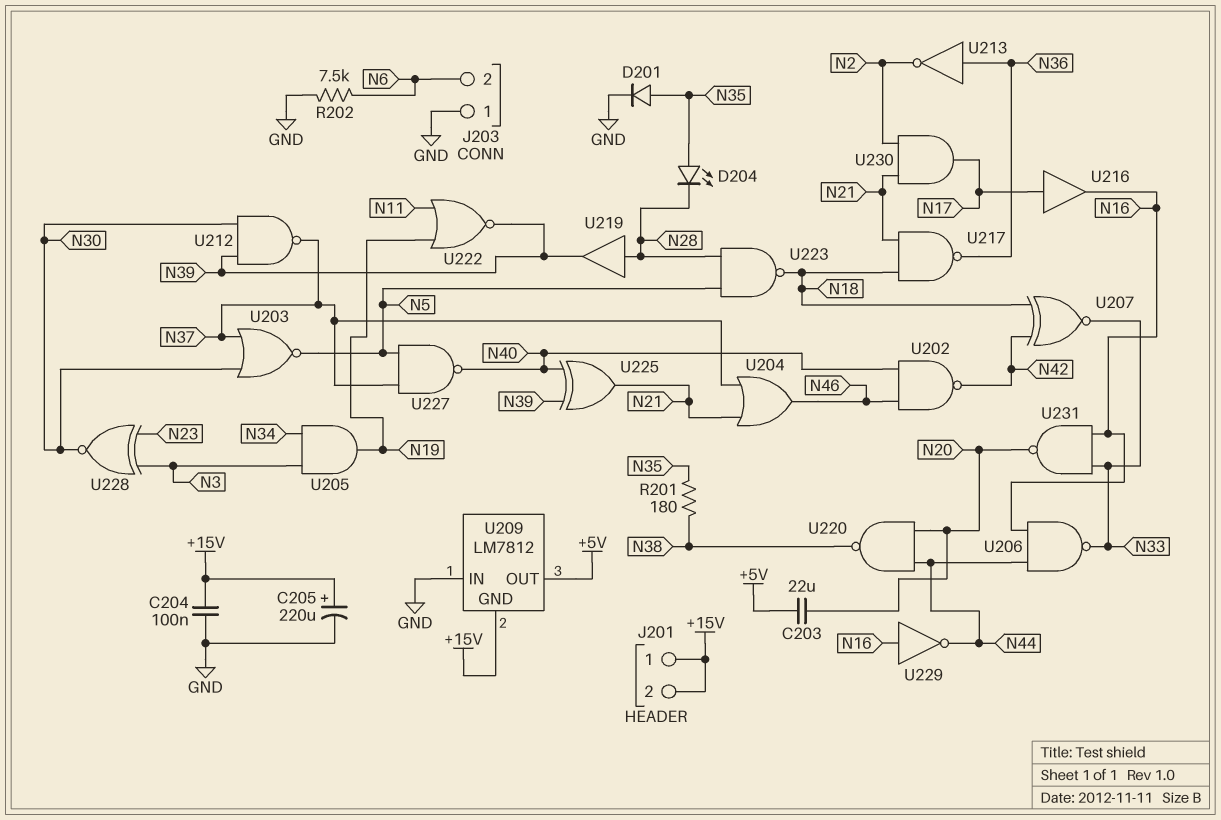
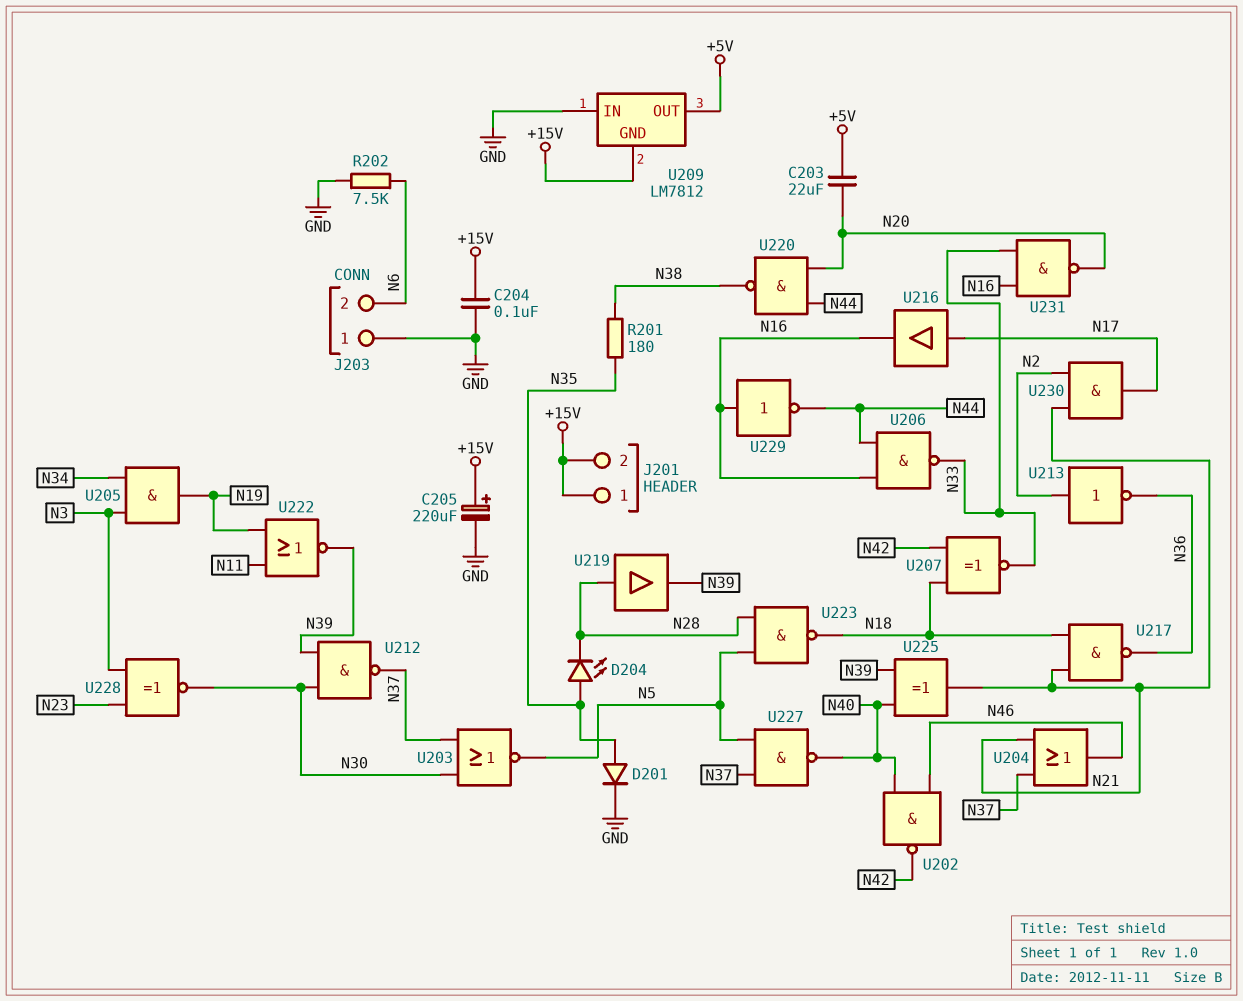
U213: NOT (in N36, out N2) -> NOT (in N2, out N36)

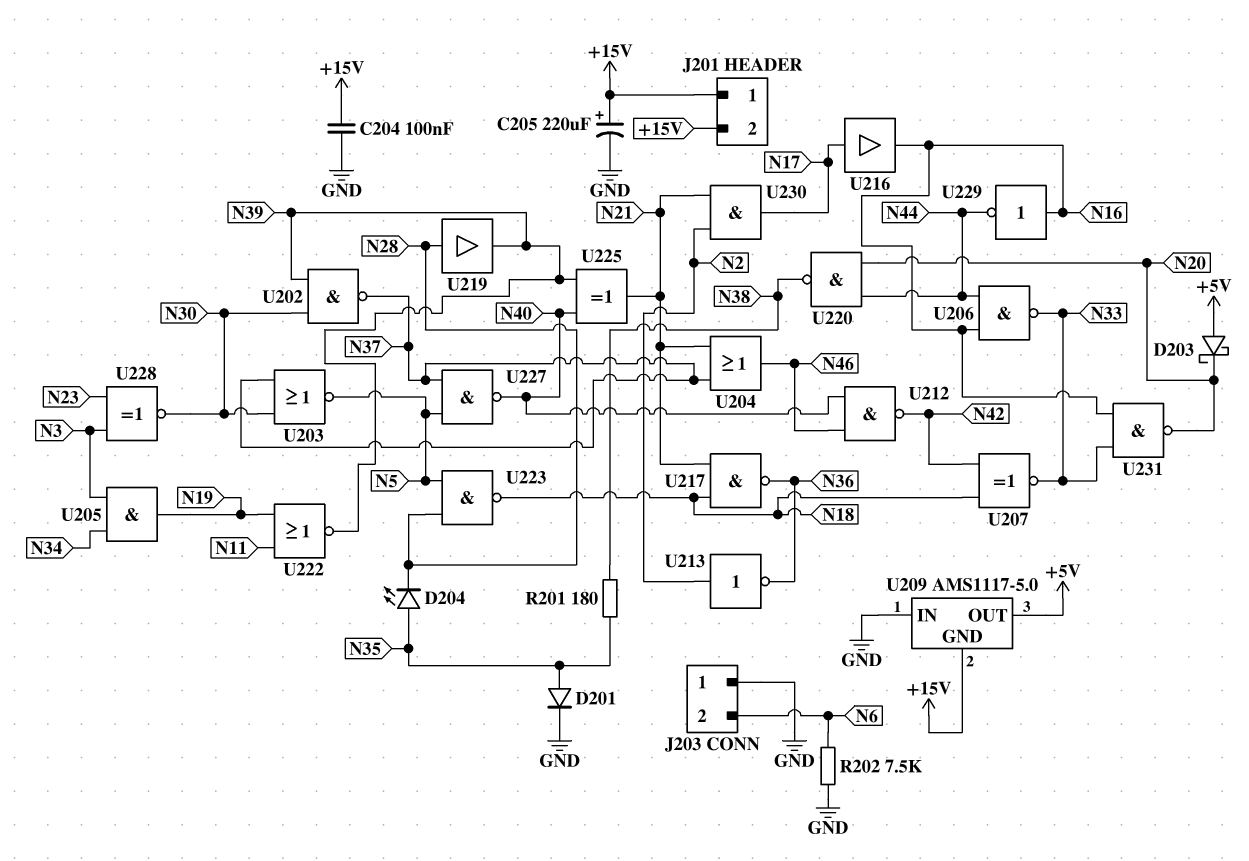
C203: 22uF (+5V, N20) -> none
D203: none -> schottky (A +5V, K N20)
U202: NAND (in N40, in N46, out N42) -> NAND (in N30, in N39, out N37)
U209: LM7812 -> AMS1117-5.0
U212: NAND (in N30, in N39, out N37) -> NAND (in N40, in N46, out N42)

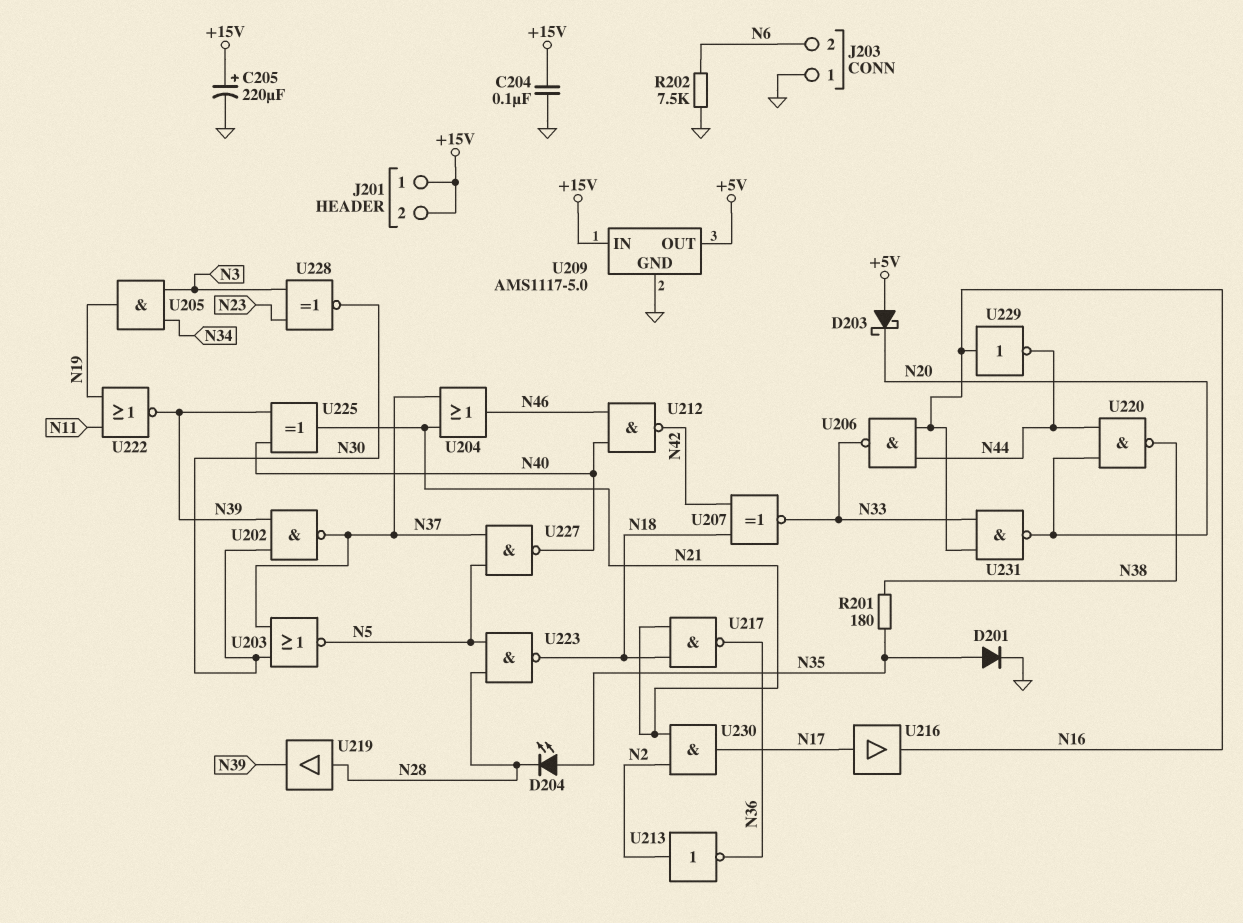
U209 pin GND: +15V -> GND
U209 pin IN: GND -> +15V

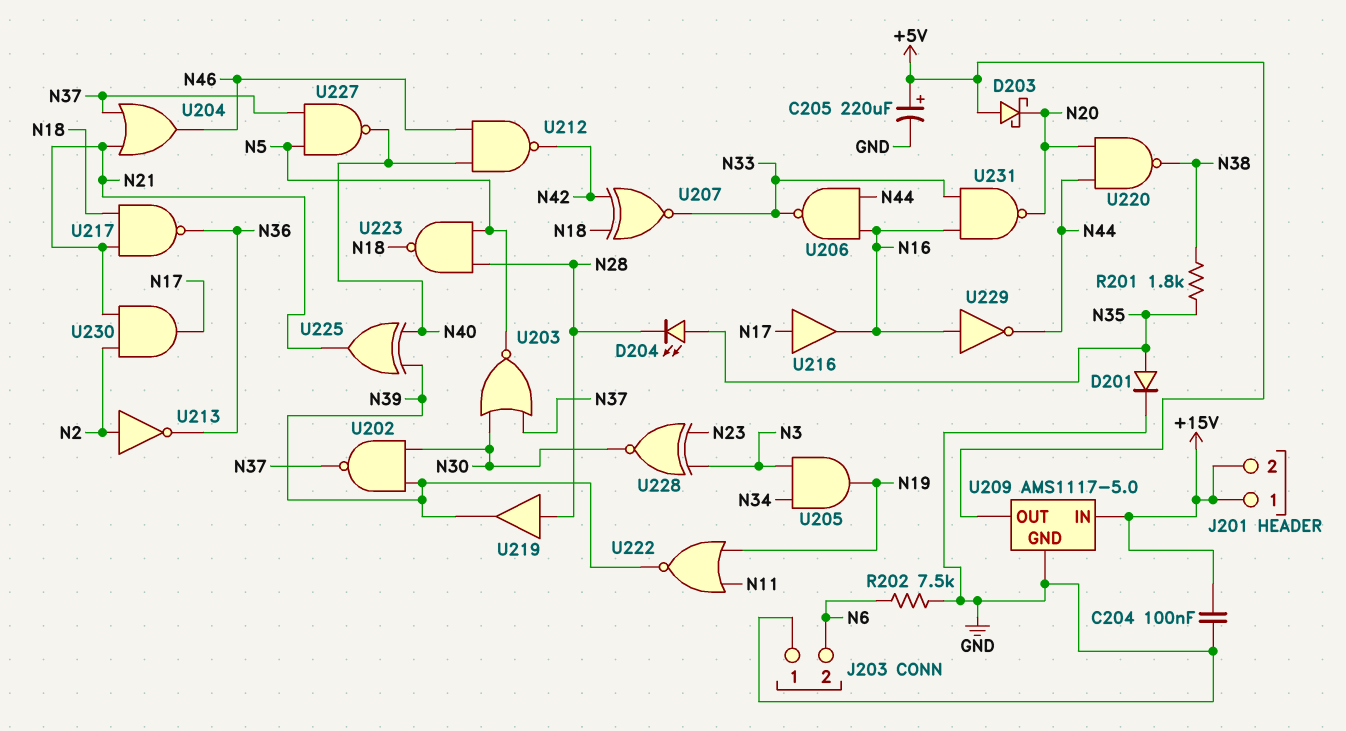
C205: 220uF (plus +15V, minus GND) -> 220uF (plus +5V, minus GND)
R201: 180 (N35, N38) -> 1.8k (N35, N38)

